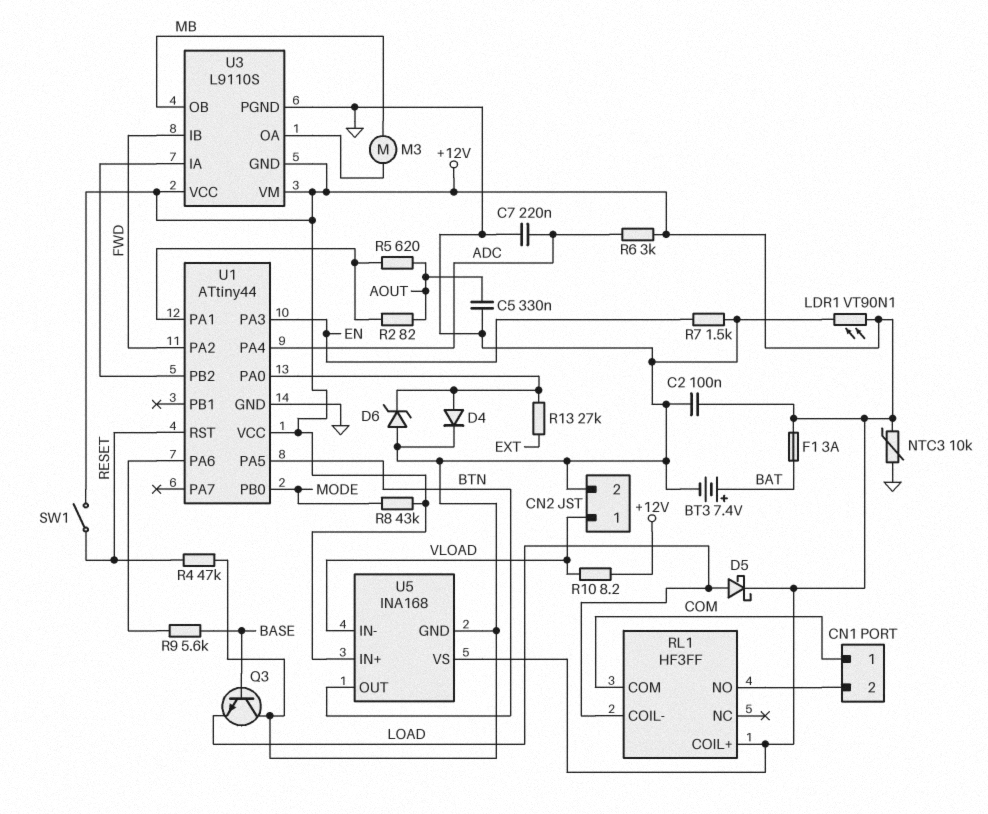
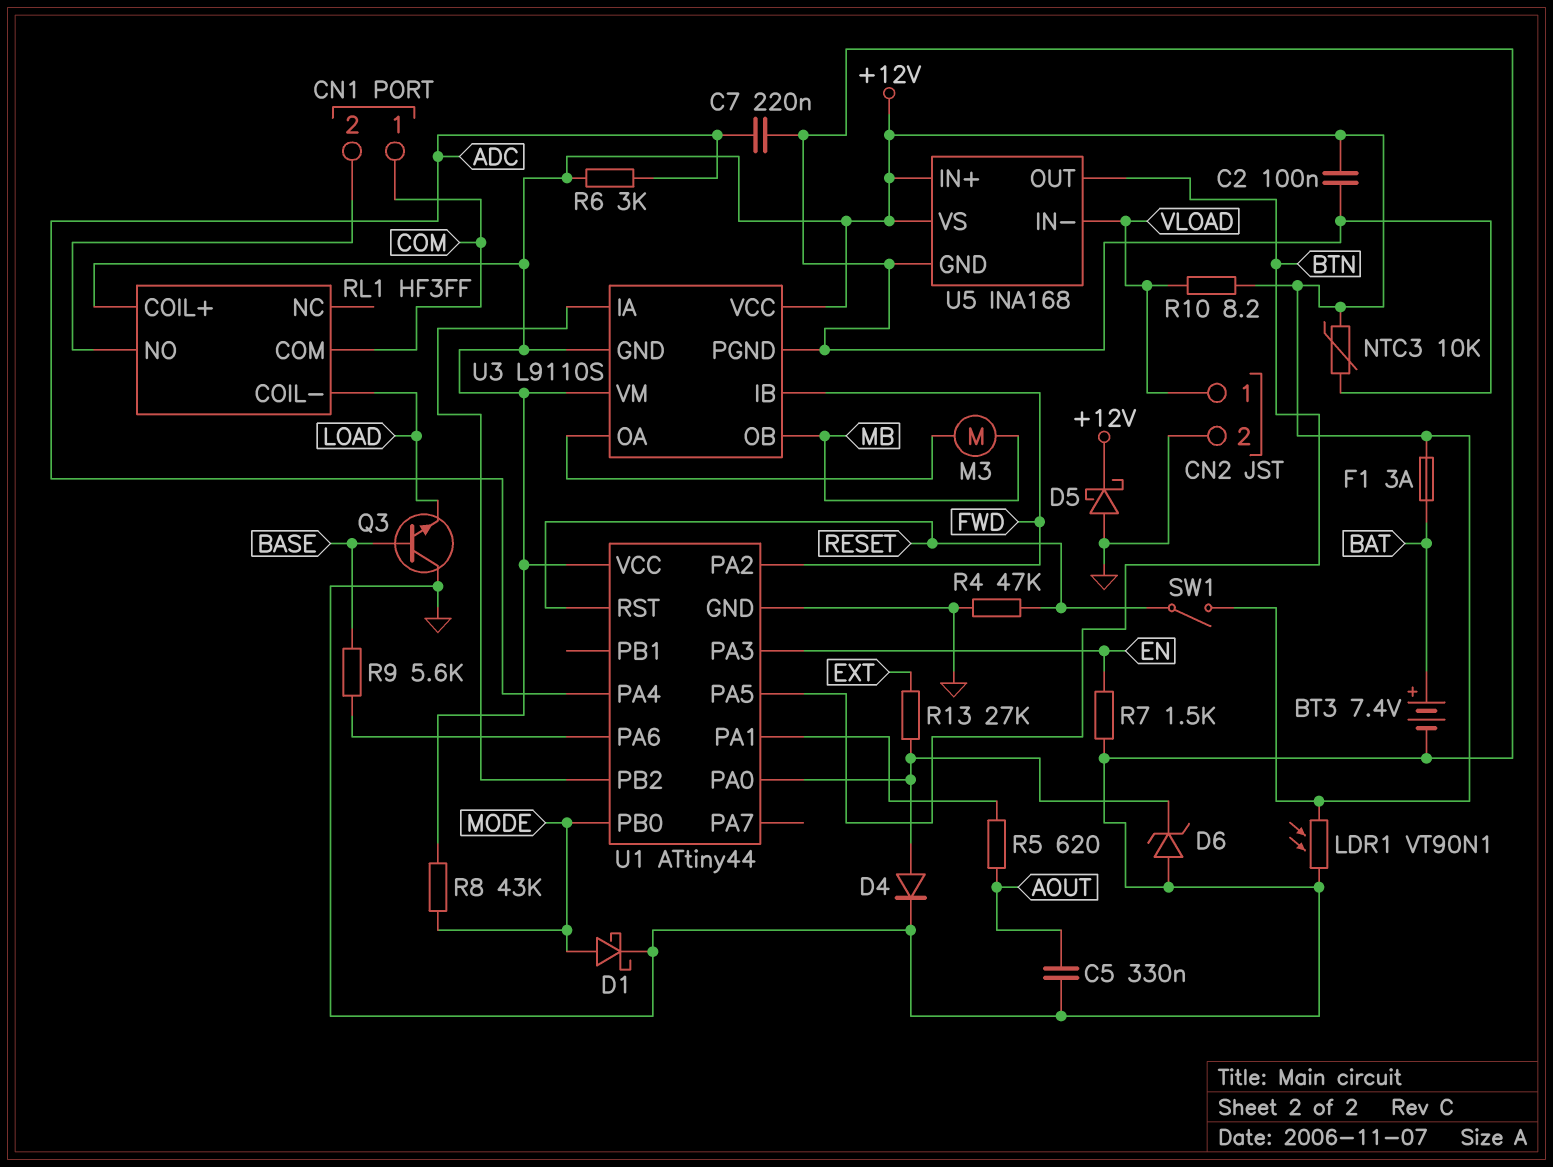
D1: none -> schottky (A MODE, K GND)
D5: schottky (A LOAD, K +12V) -> schottky (A GND, K +12V)
R2: 82 (AOUT, U1/PA1) -> none

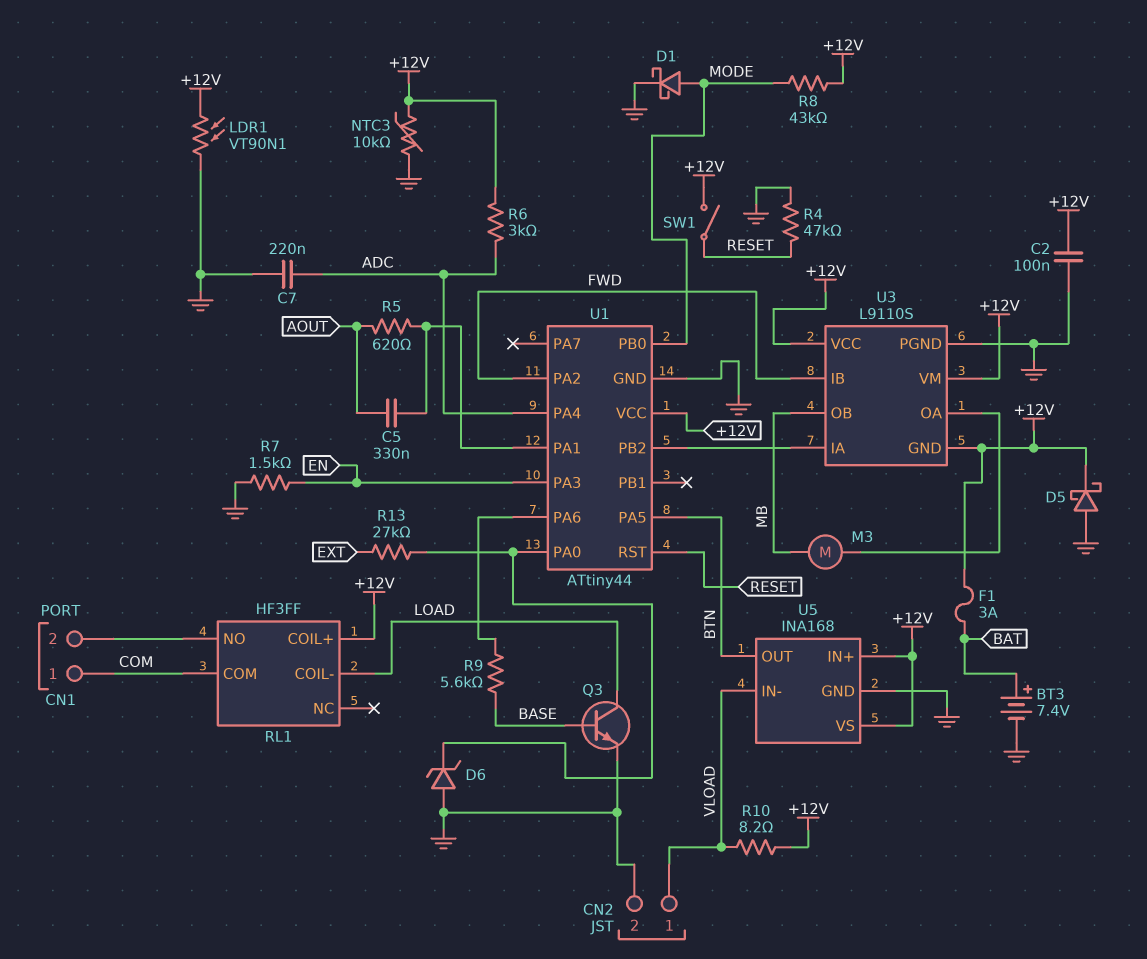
C5: 330nF (AOUT, GND) -> 330nF (AOUT, U1/PA1)
D4: diode (A U1/PA0, K GND) -> none
Q3: NPN (B BASE, C GND, E LOAD) -> NPN (B BASE, C LOAD, E GND)

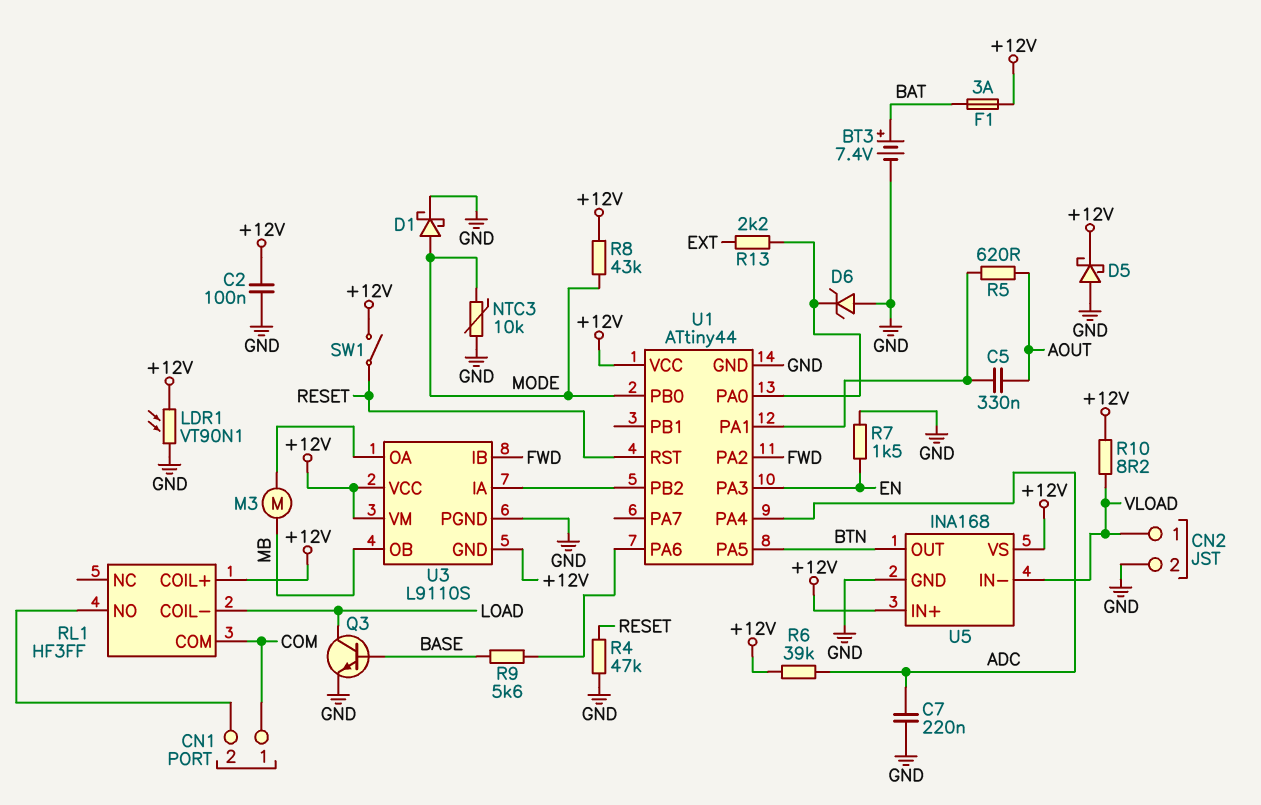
NTC3: 10k (+12V, GND) -> 10k (GND, MODE)
R6: 3k (+12V, ADC) -> 39k (+12V, ADC)
R13: 27k (EXT, U1/PA0) -> 2.2k (EXT, U1/PA0)

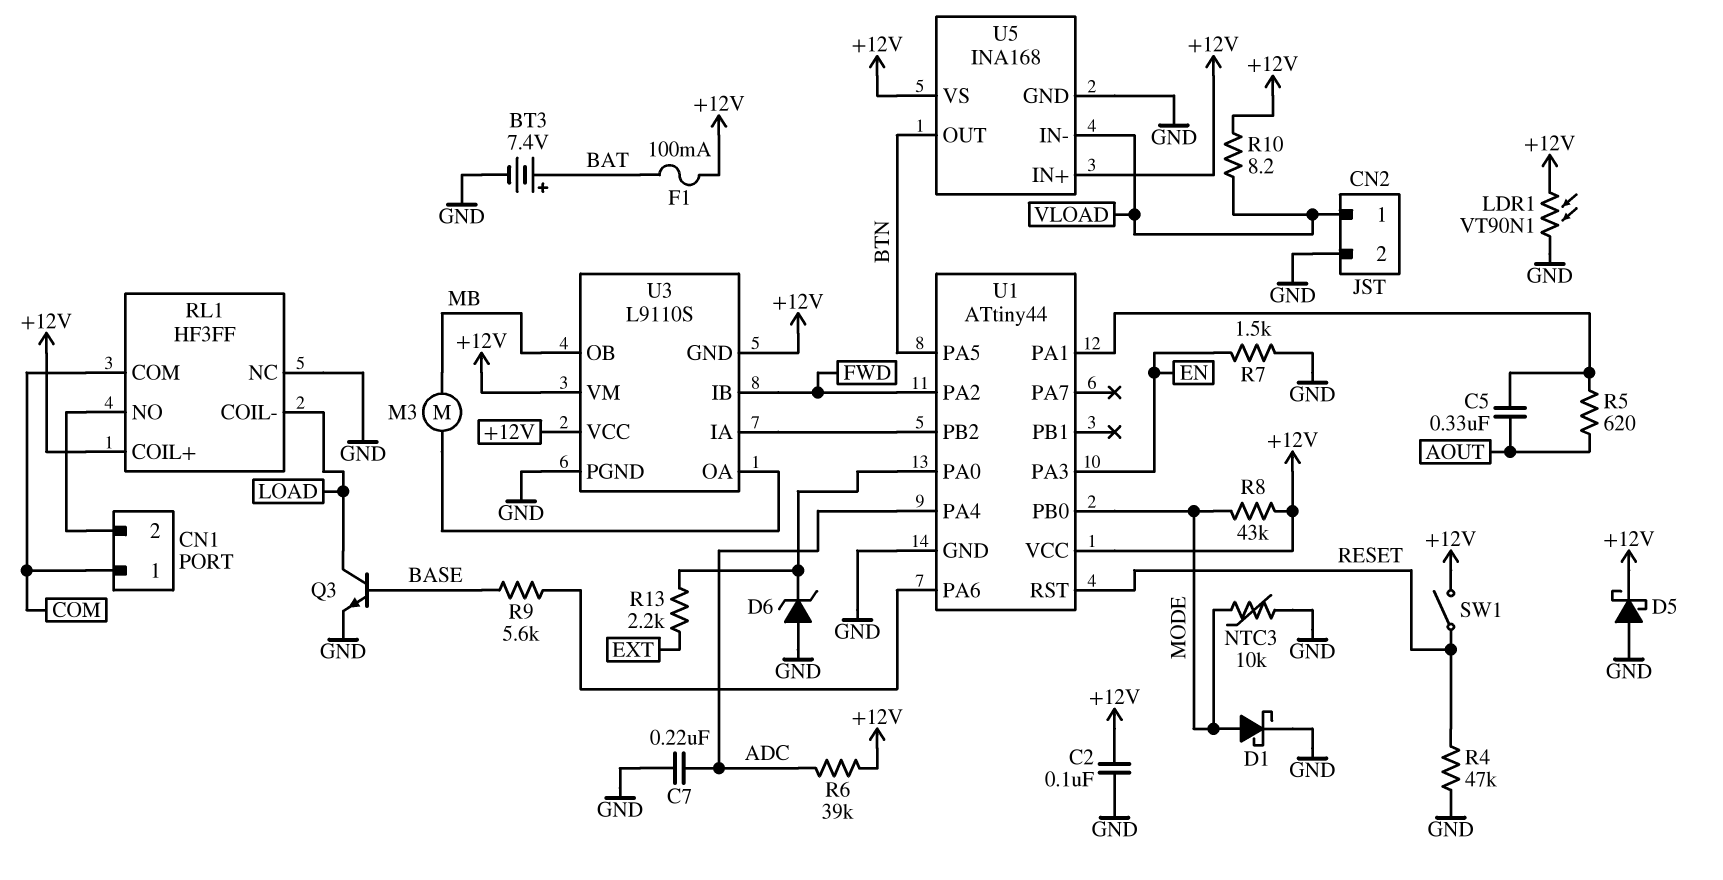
F1: 3A (+12V, BAT) -> 100mA (+12V, BAT)
RL1 pin NC: none -> GND

